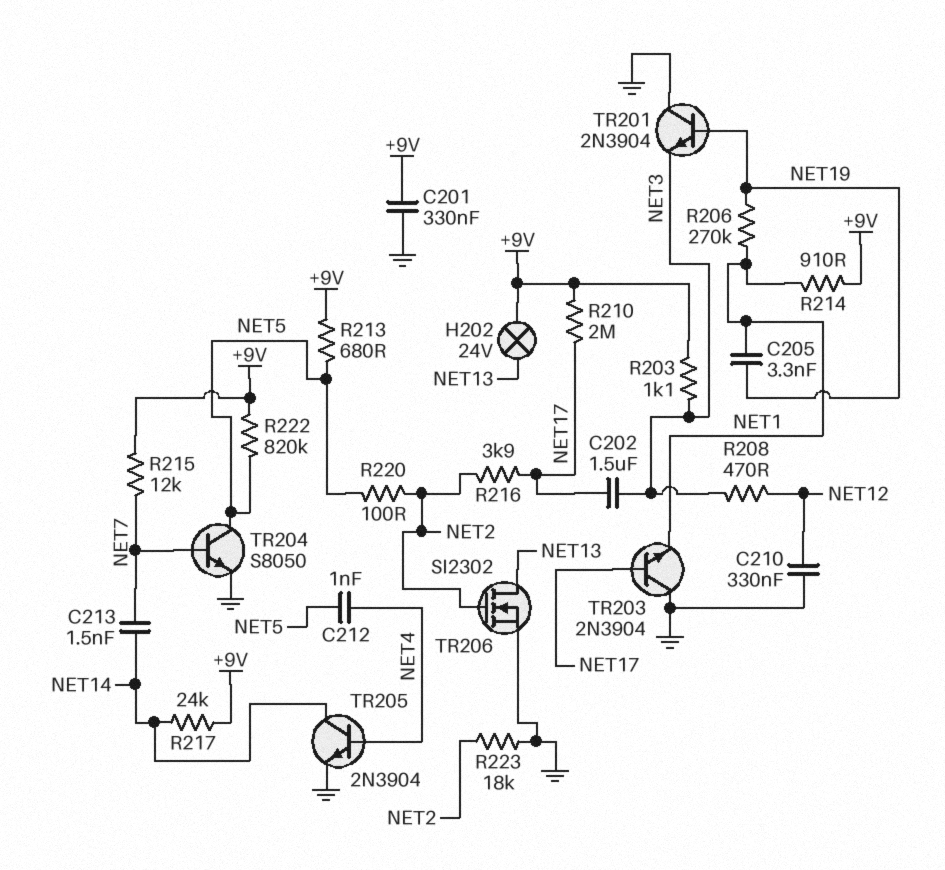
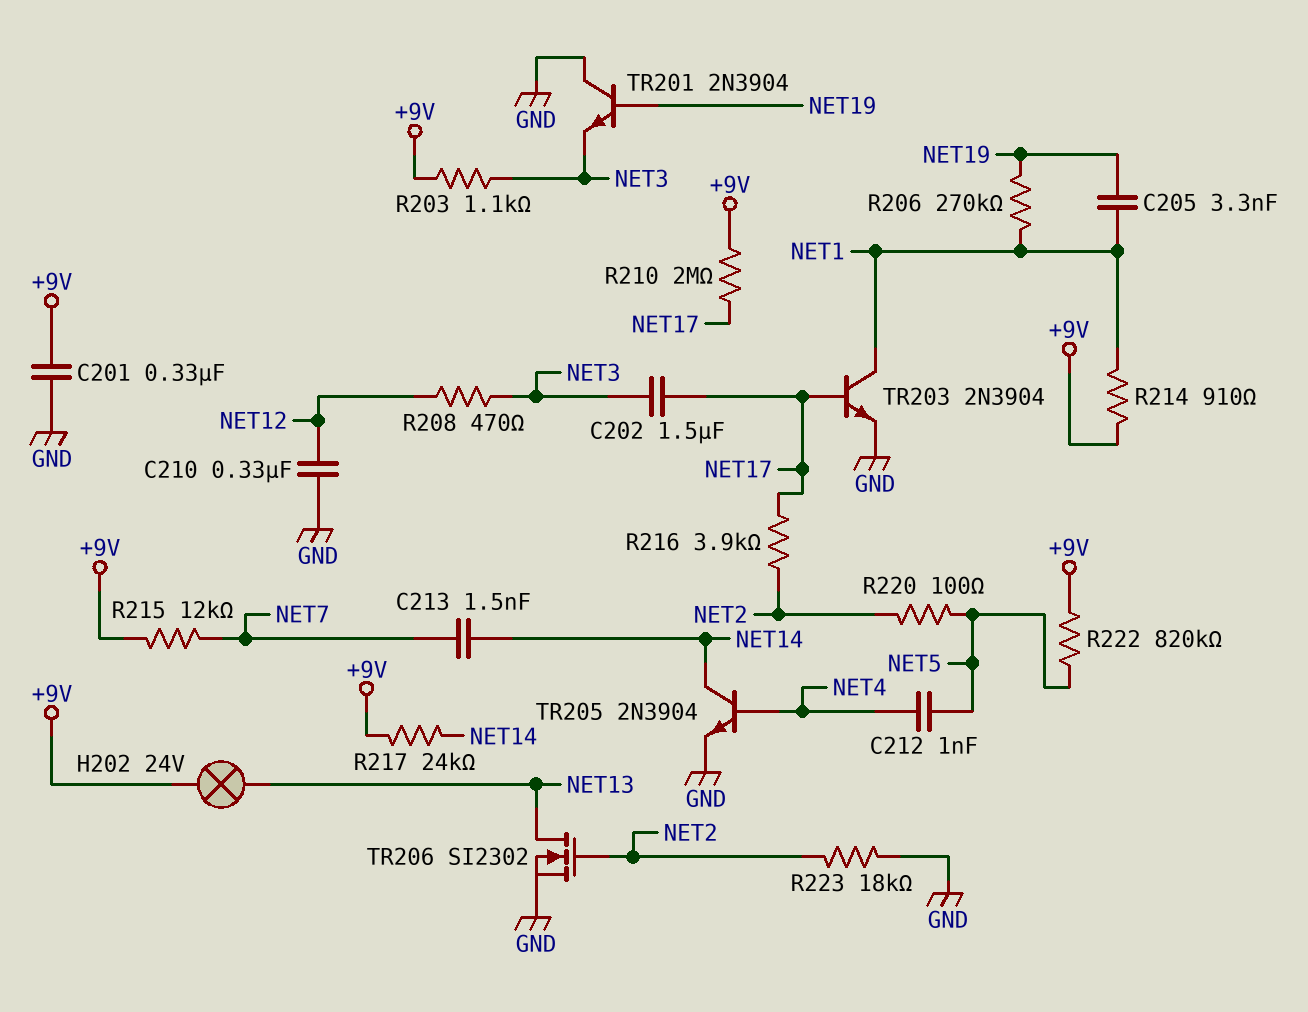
R213: 680 (+9V, NET5) -> none
TR203: NPN 2N3904 (B NET17, C GND, E NET1) -> NPN 2N3904 (B NET17, C NET1, E GND)
TR204: NPN S8050 (B NET7, C NET5, E GND) -> none

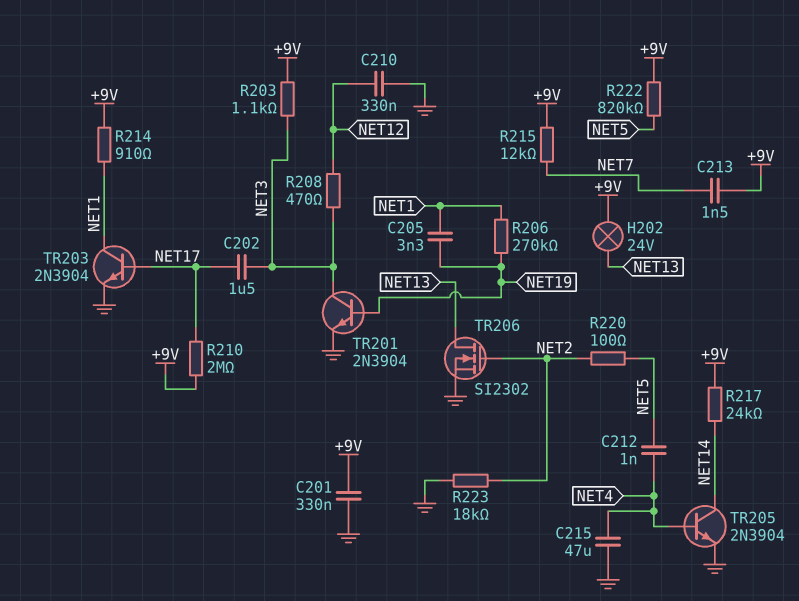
C213: 1.5nF (NET7, NET14) -> 1.5nF (+9V, NET7)
C215: none -> 47uF (GND, NET4)
R216: 3.9k (NET2, NET17) -> none
TR201: NPN 2N3904 (B NET19, C GND, E NET3) -> NPN 2N3904 (B NET19, C NET3, E GND)

